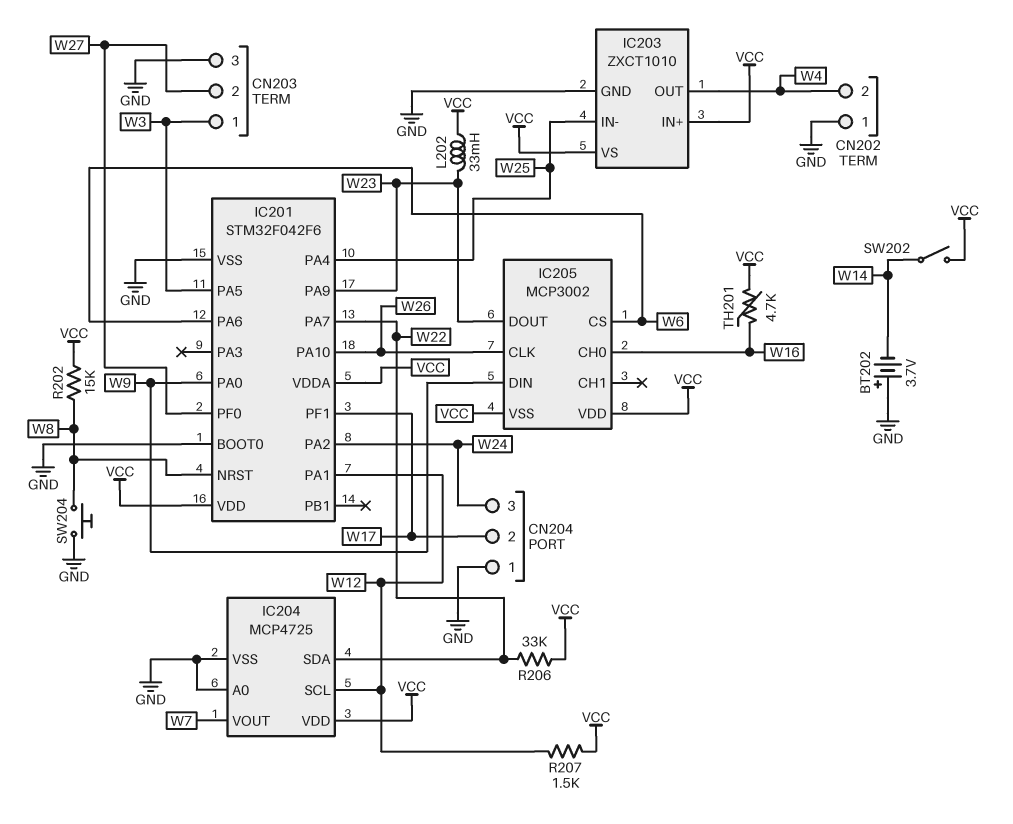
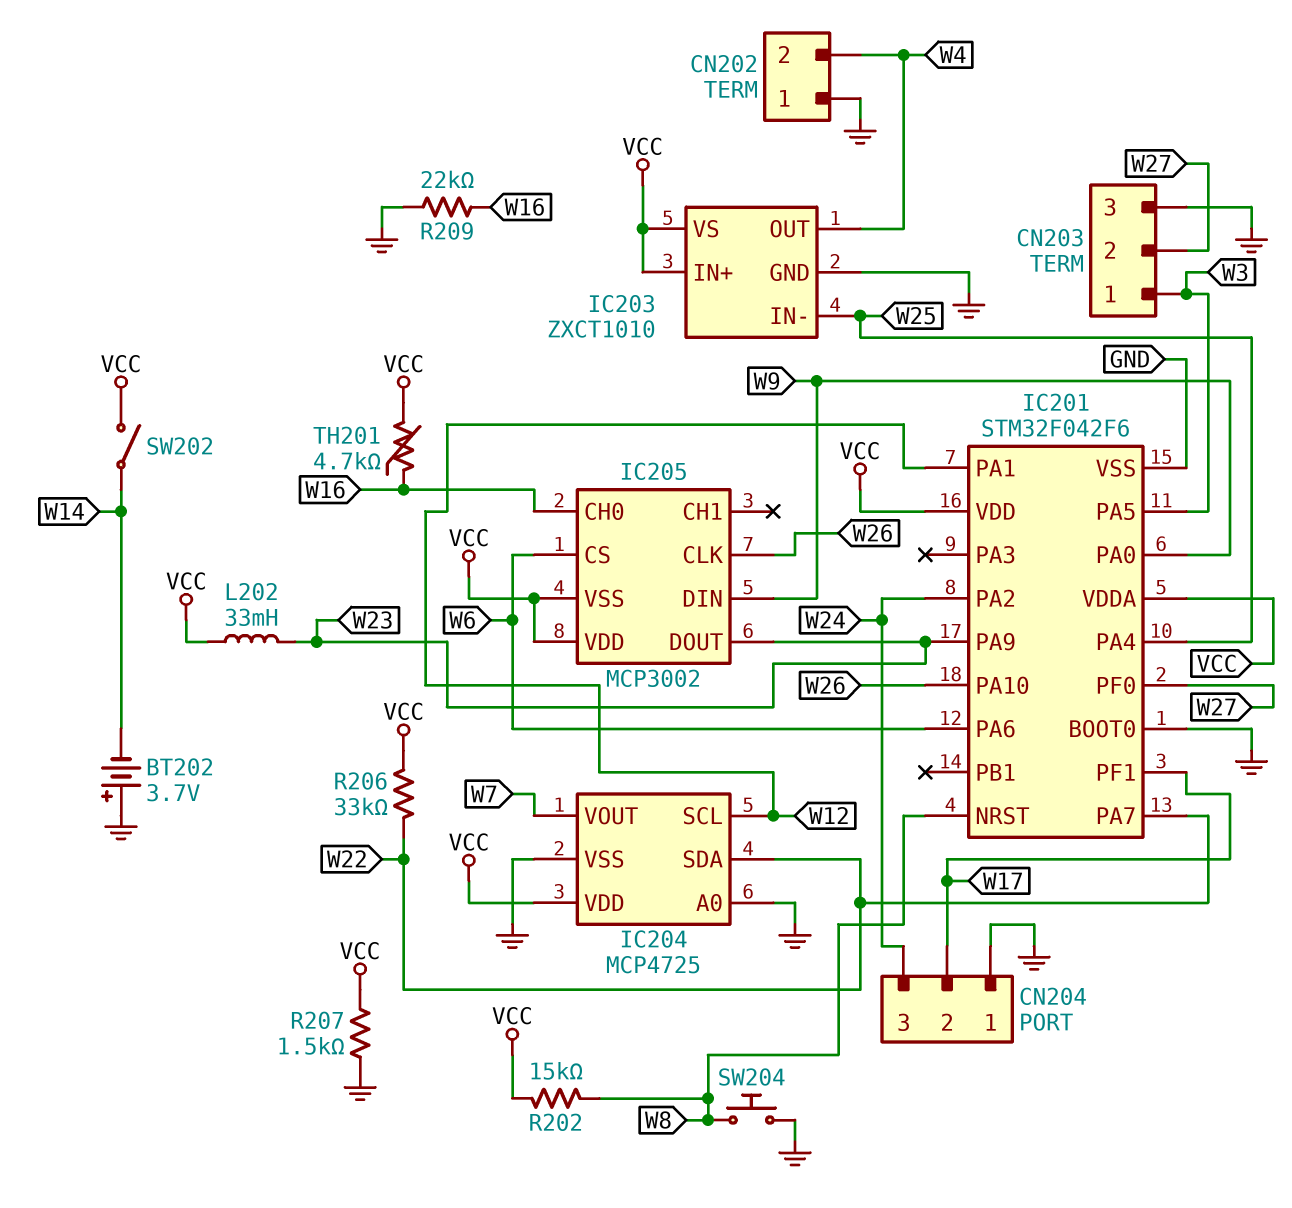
R207: 1.5k (VCC, W12) -> 1.5k (GND, VCC)
R209: none -> 22k (GND, W16)

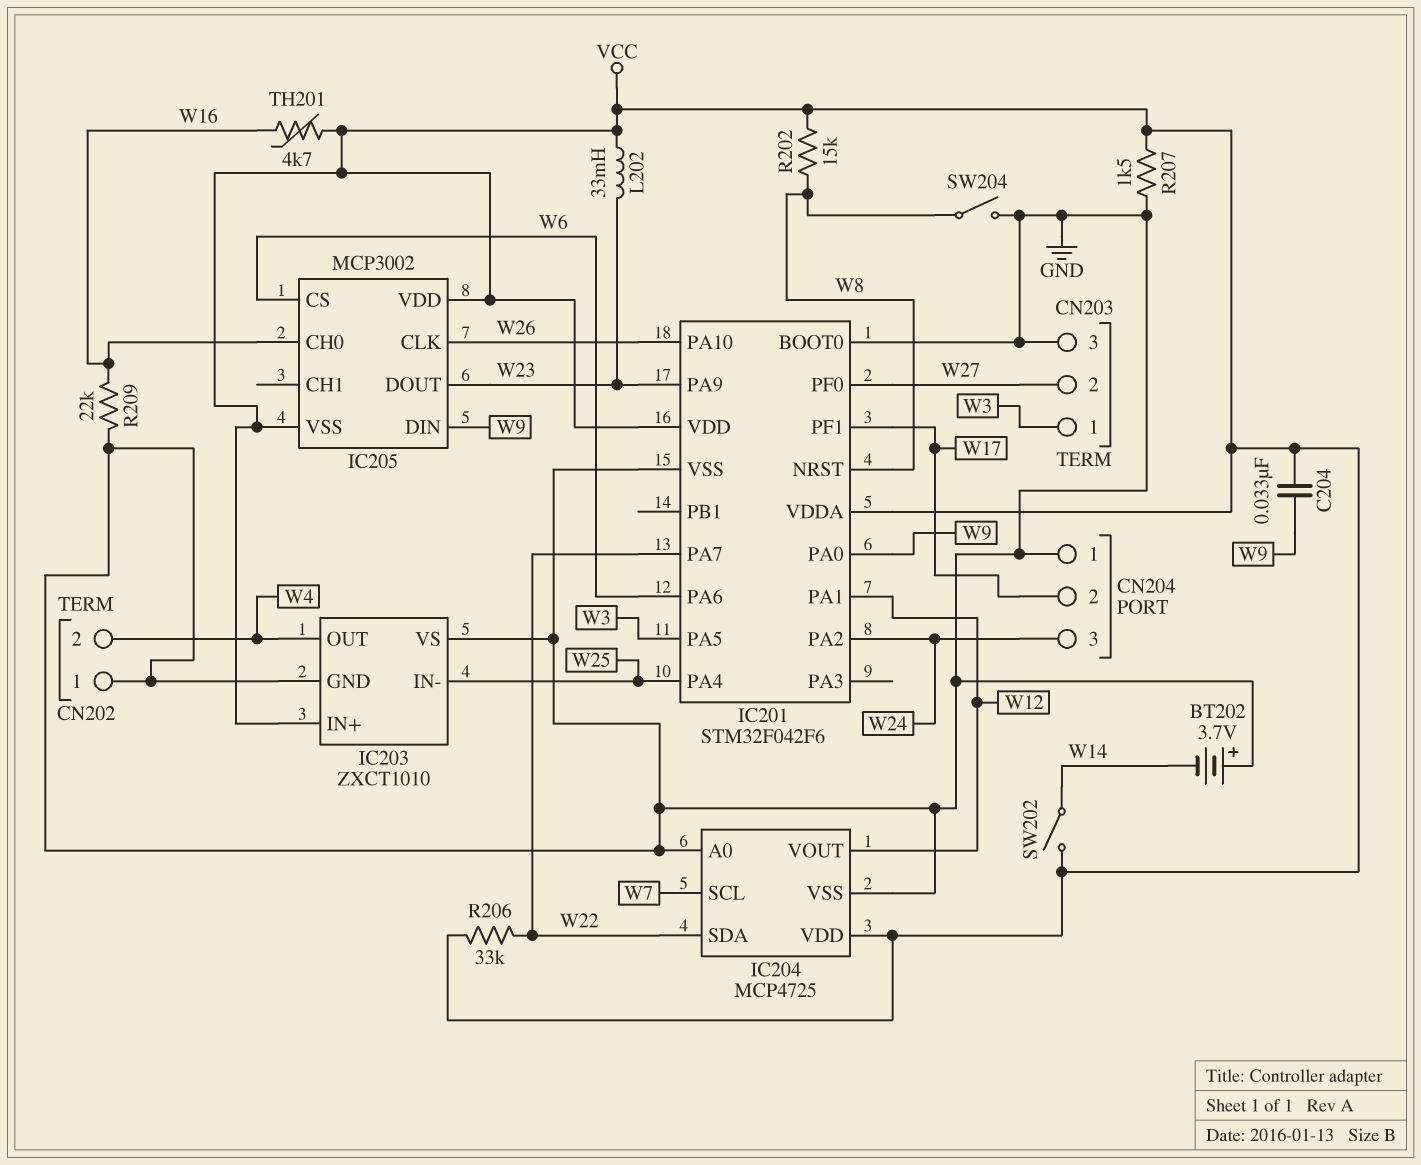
C204: none -> 33nF (VCC, W9)
IC203 pin VS: VCC -> GND
IC204 pin SCL: W12 -> W7
IC204 pin VOUT: W7 -> W12
SW204: button (GND, W8) -> switch (GND, W8)

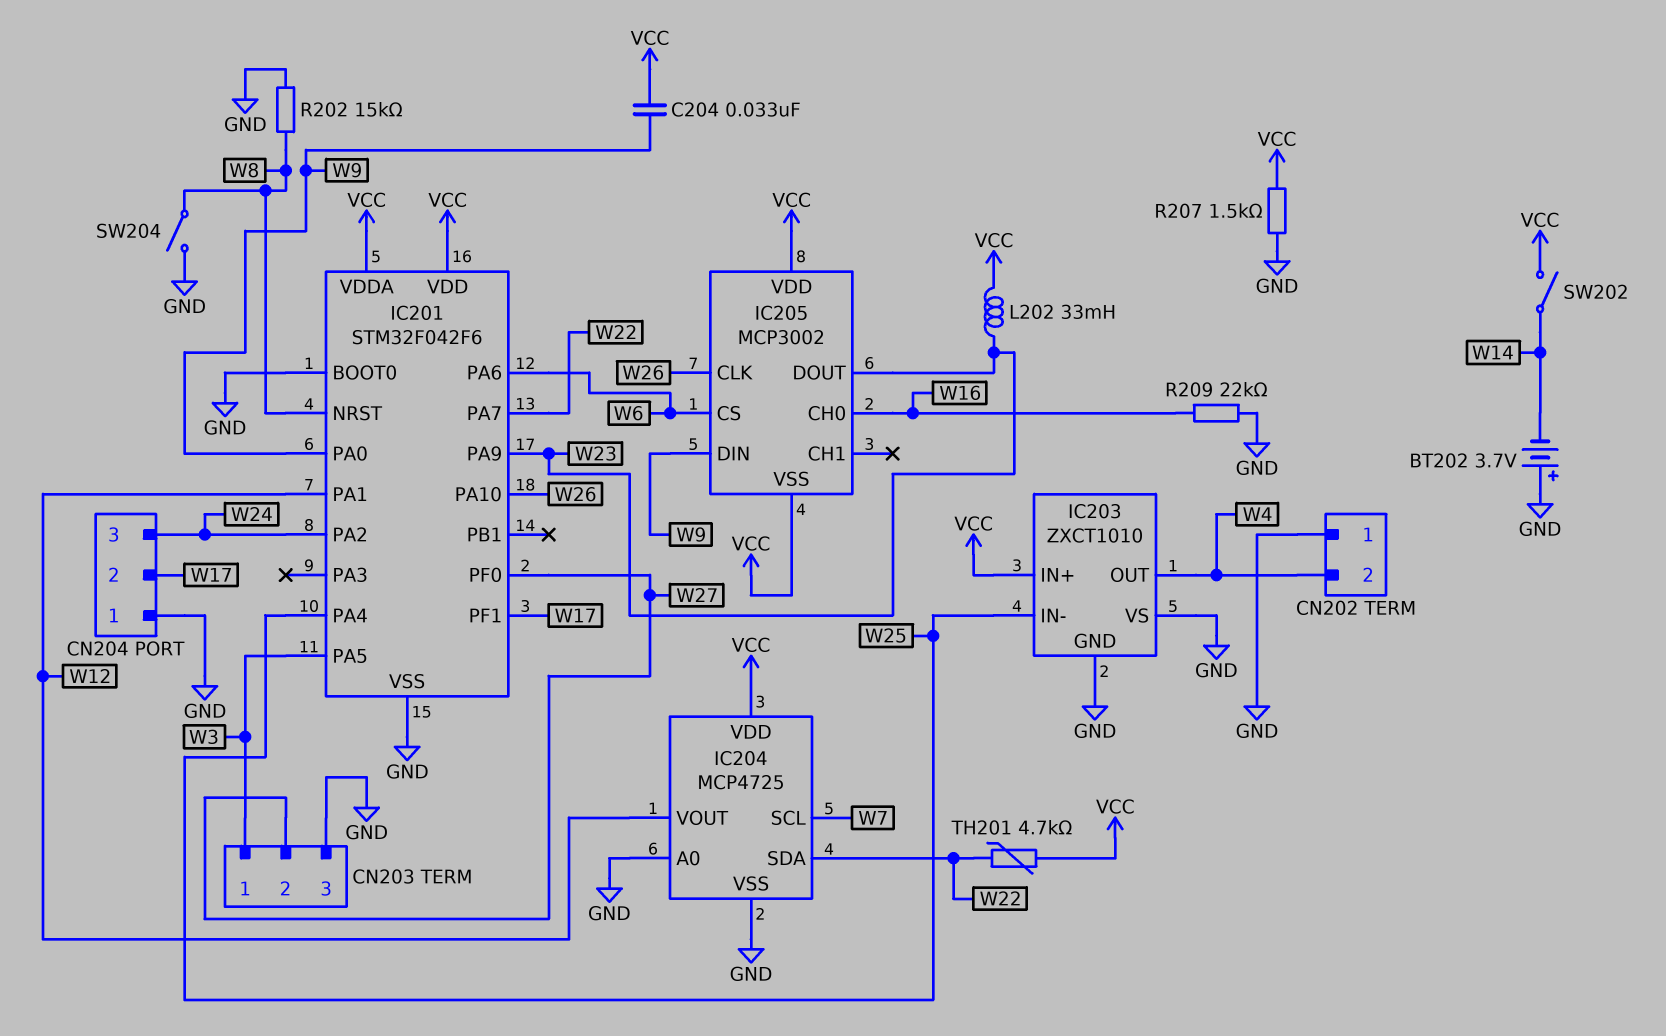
R202: 15k (VCC, W8) -> 15k (GND, W8)
R206: 33k (VCC, W22) -> none
TH201: 4.7k (VCC, W16) -> 4.7k (VCC, W22)

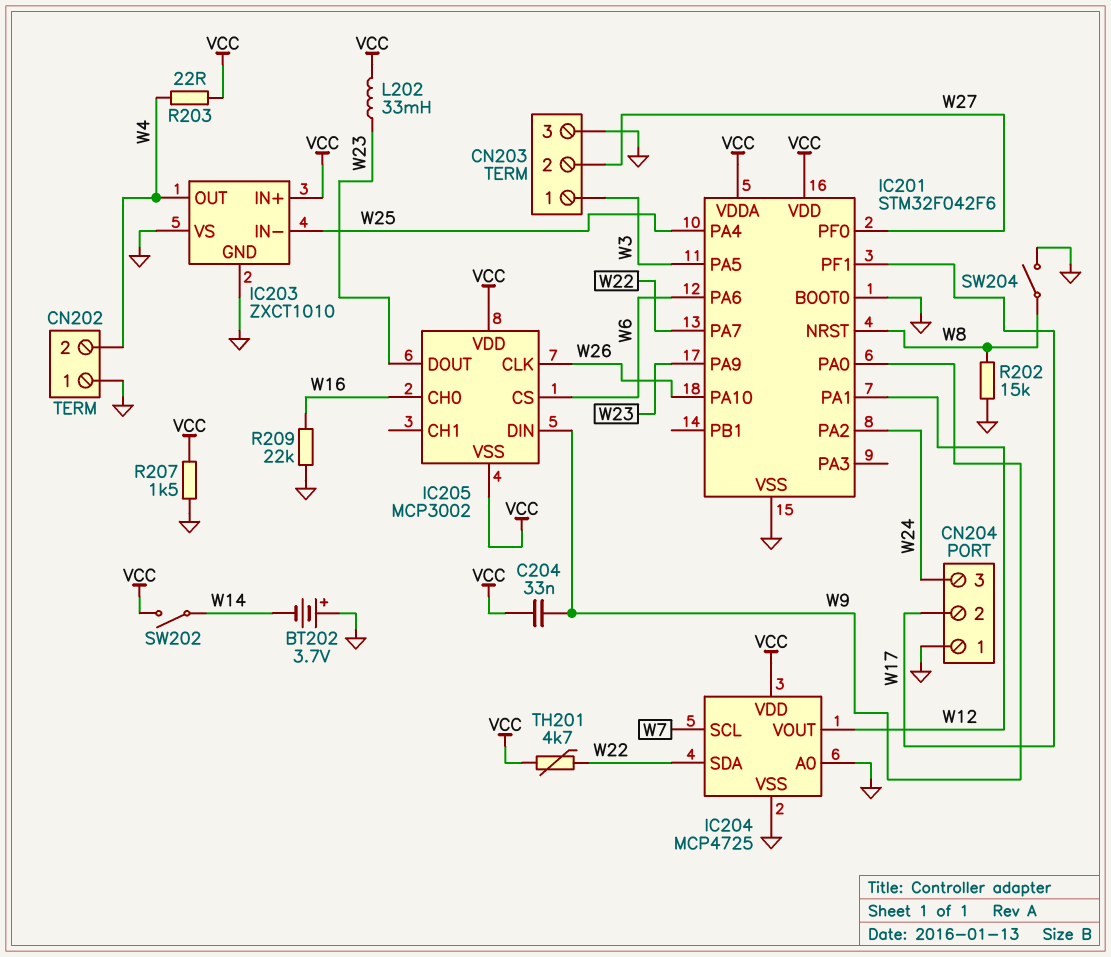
R203: none -> 22 (VCC, W4)

